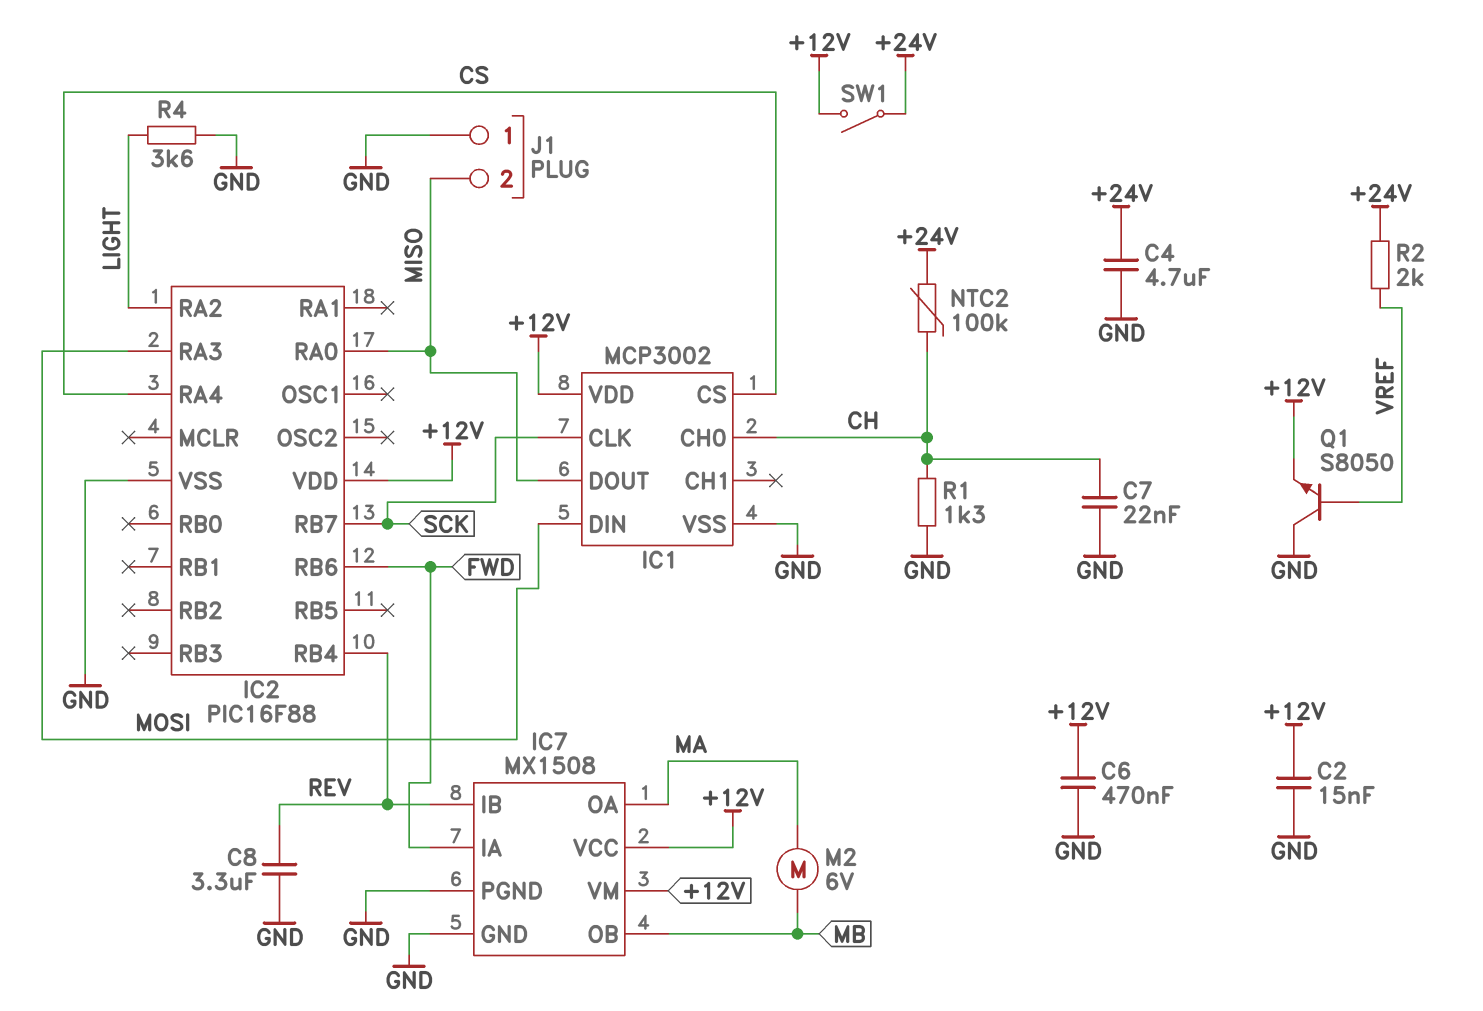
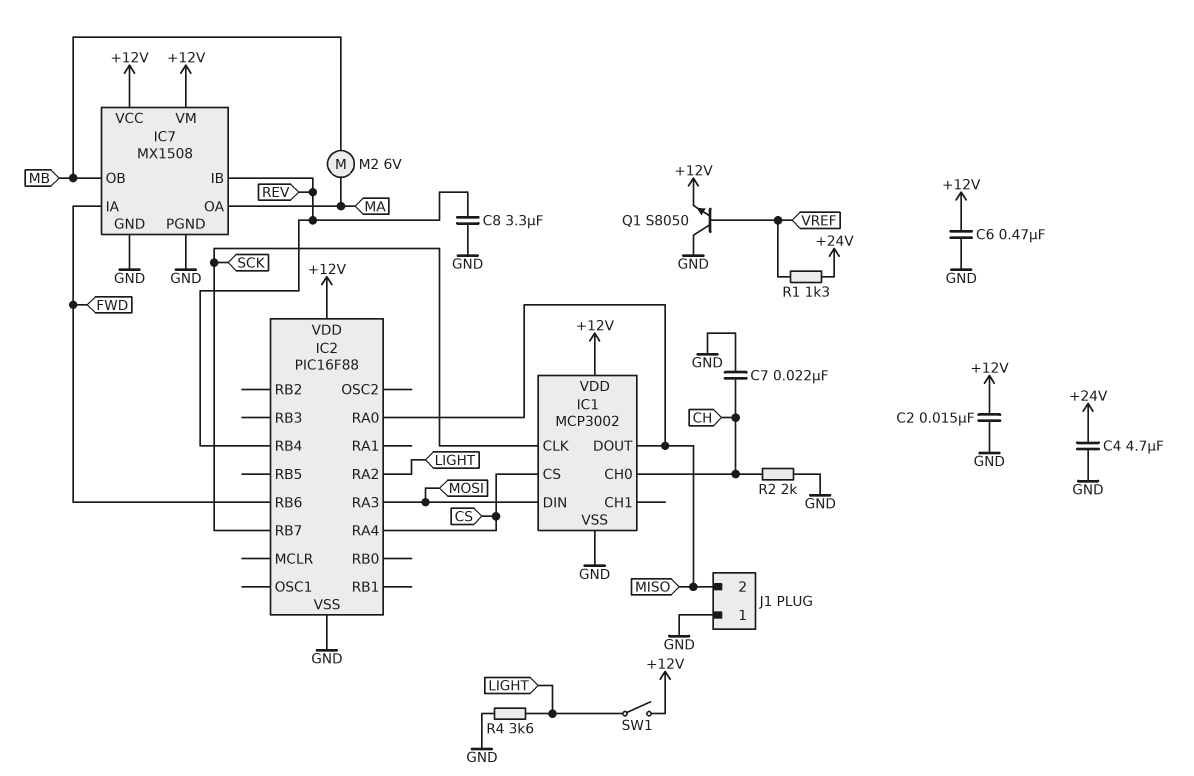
NTC2: 100k (+24V, CH) -> none
R1: 1.3k (CH, GND) -> 1.3k (+24V, VREF)
R2: 2k (+24V, VREF) -> 2k (CH, GND)
SW1: switch (+12V, +24V) -> switch (+12V, LIGHT)

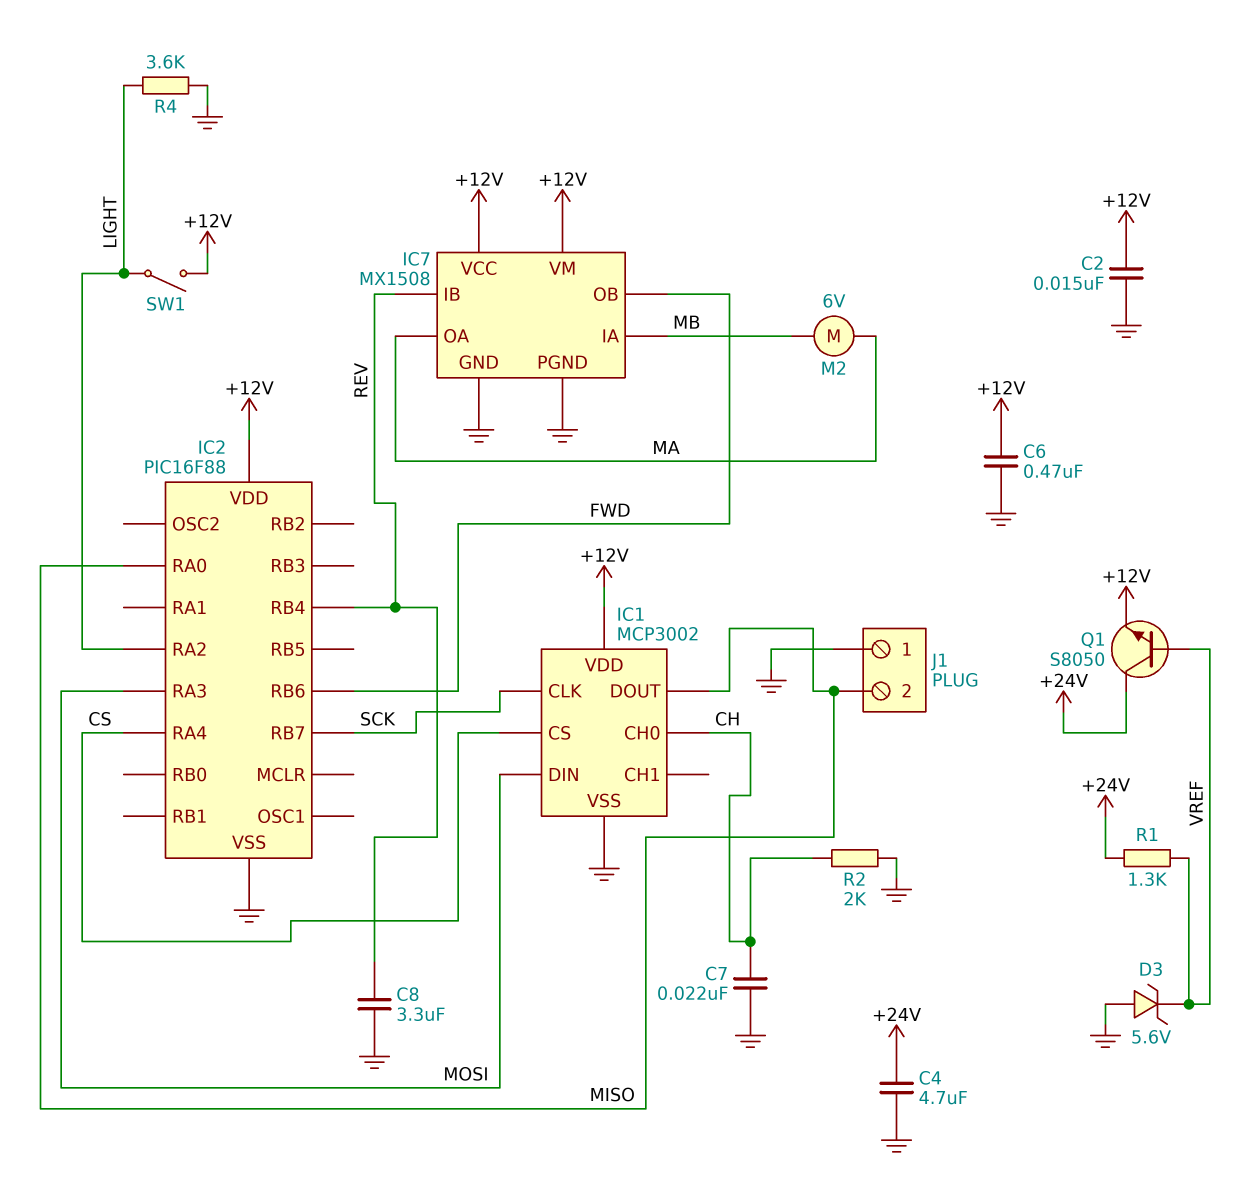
D3: none -> zener 5.6V (A GND, K VREF)
IC7 pin IA: FWD -> MB
IC7 pin OB: MB -> FWD
Q1: NPN S8050 (B VREF, C GND, E +12V) -> NPN S8050 (B VREF, C +24V, E +12V)

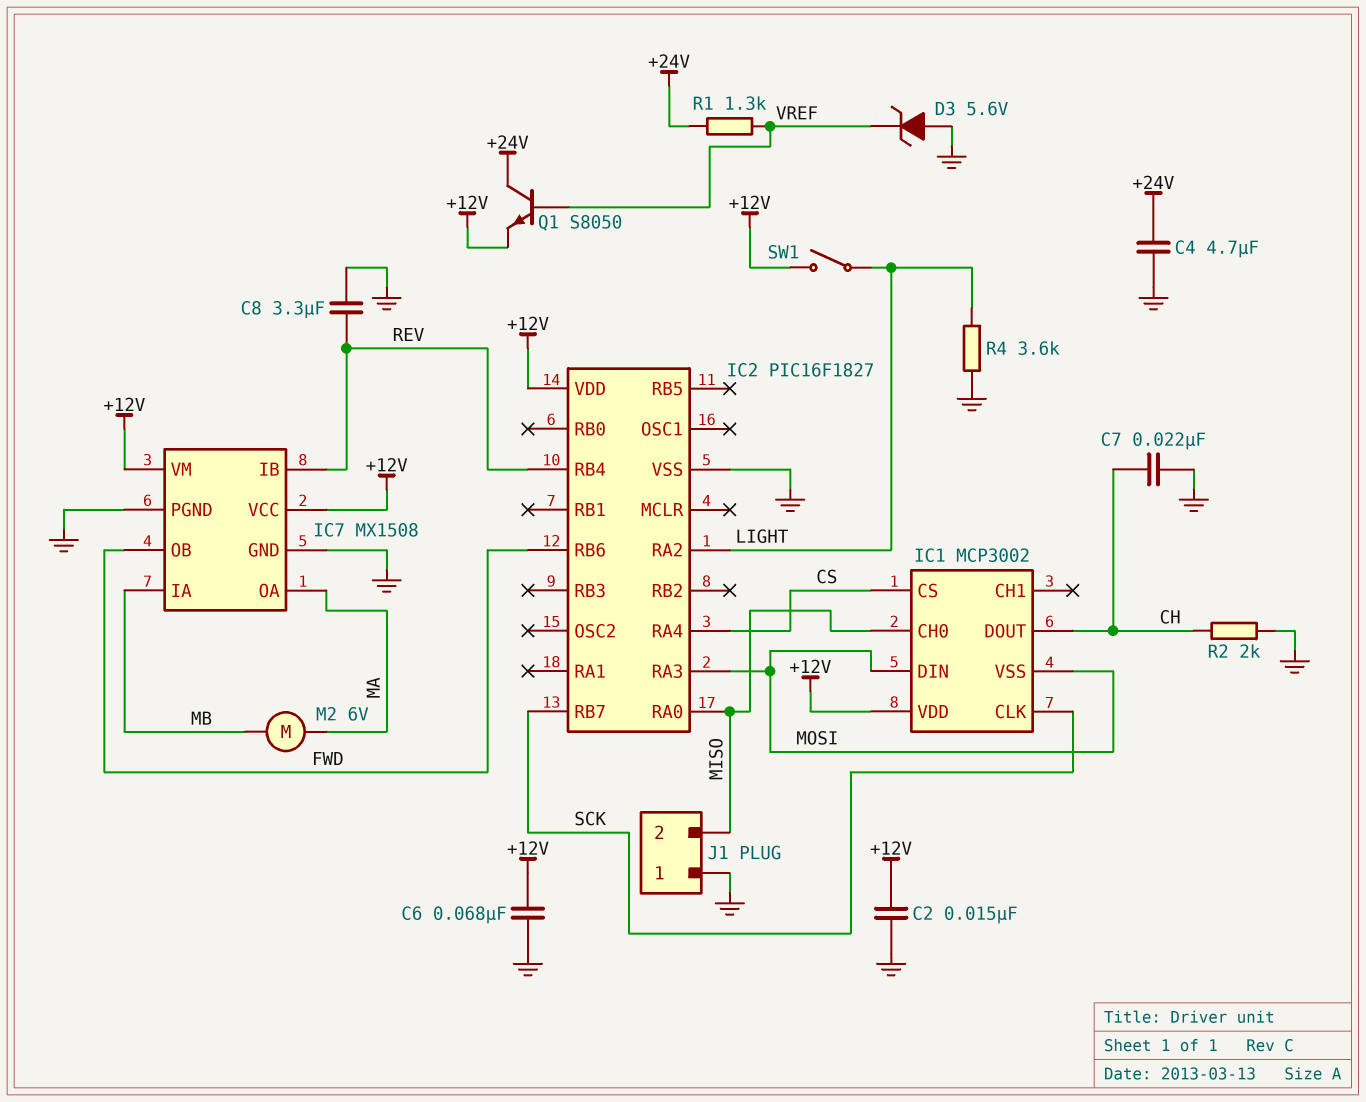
C6: 470nF (+12V, GND) -> 68nF (+12V, GND)
IC1 pin CH0: CH -> MISO
IC1 pin DOUT: MISO -> CH
IC1 pin VSS: GND -> MOSI
IC2: PIC16F88 -> PIC16F1827

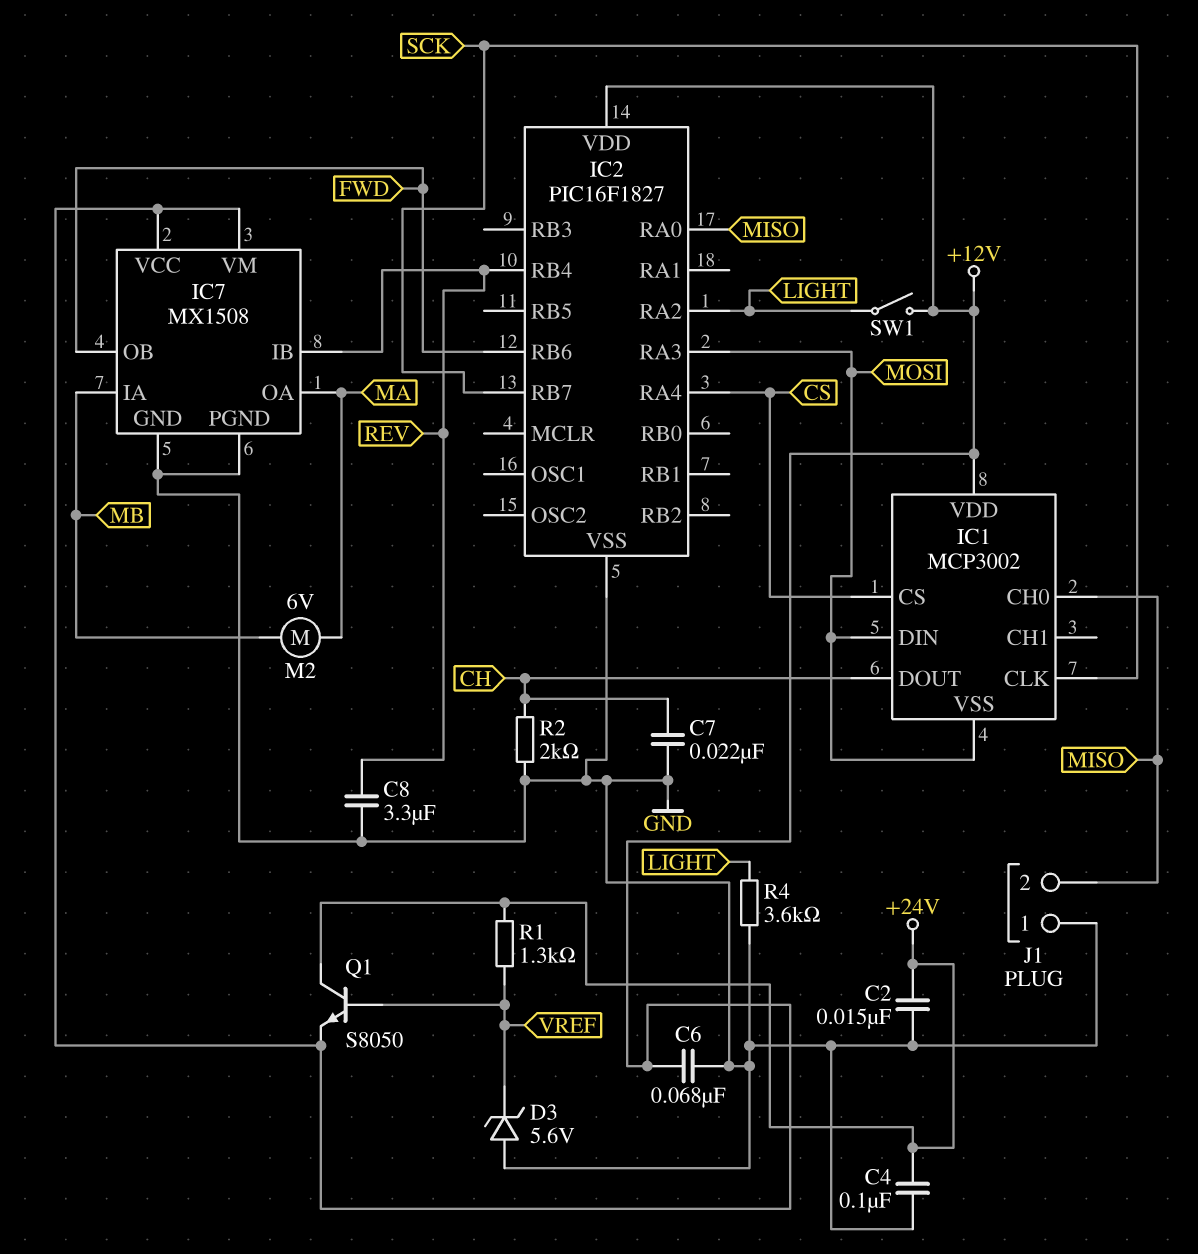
C2: 15nF (+12V, GND) -> 15nF (+24V, GND)
C4: 4.7uF (+24V, GND) -> 100nF (+24V, GND)

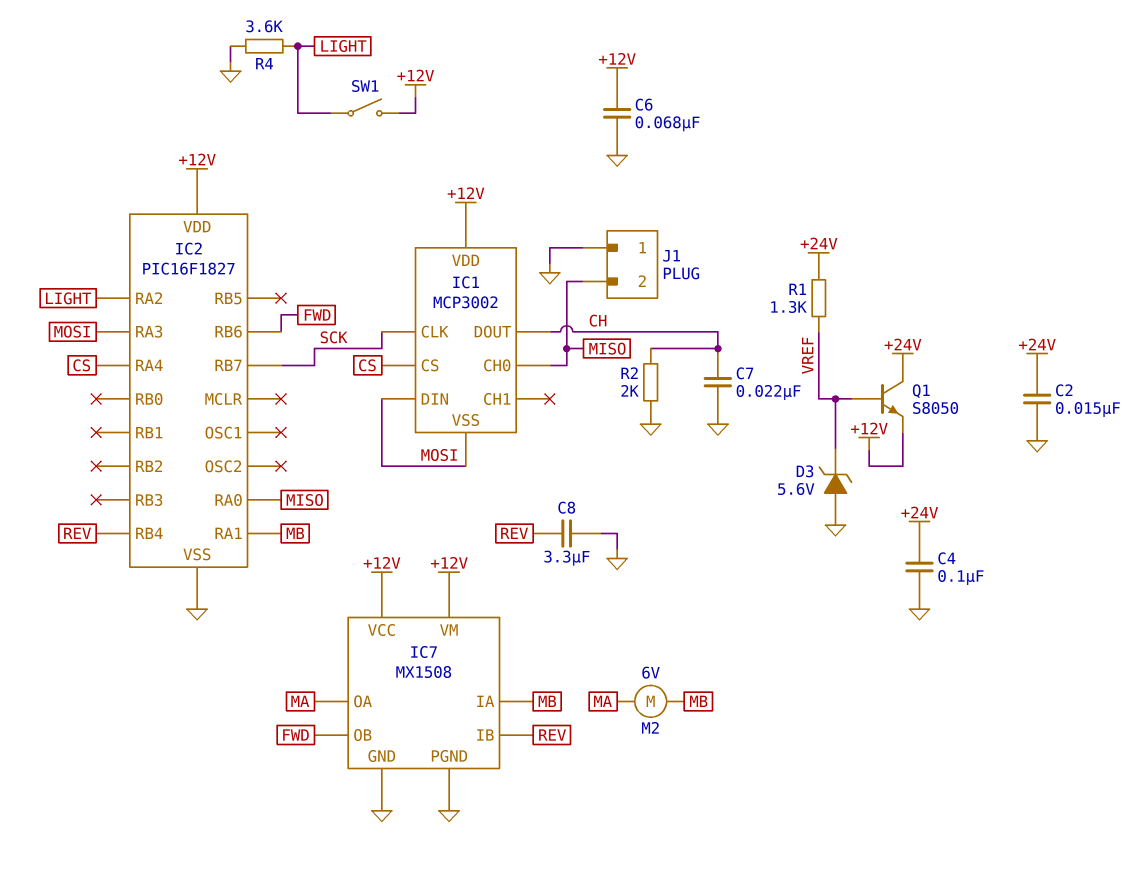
IC2 pin RA1: none -> MB

